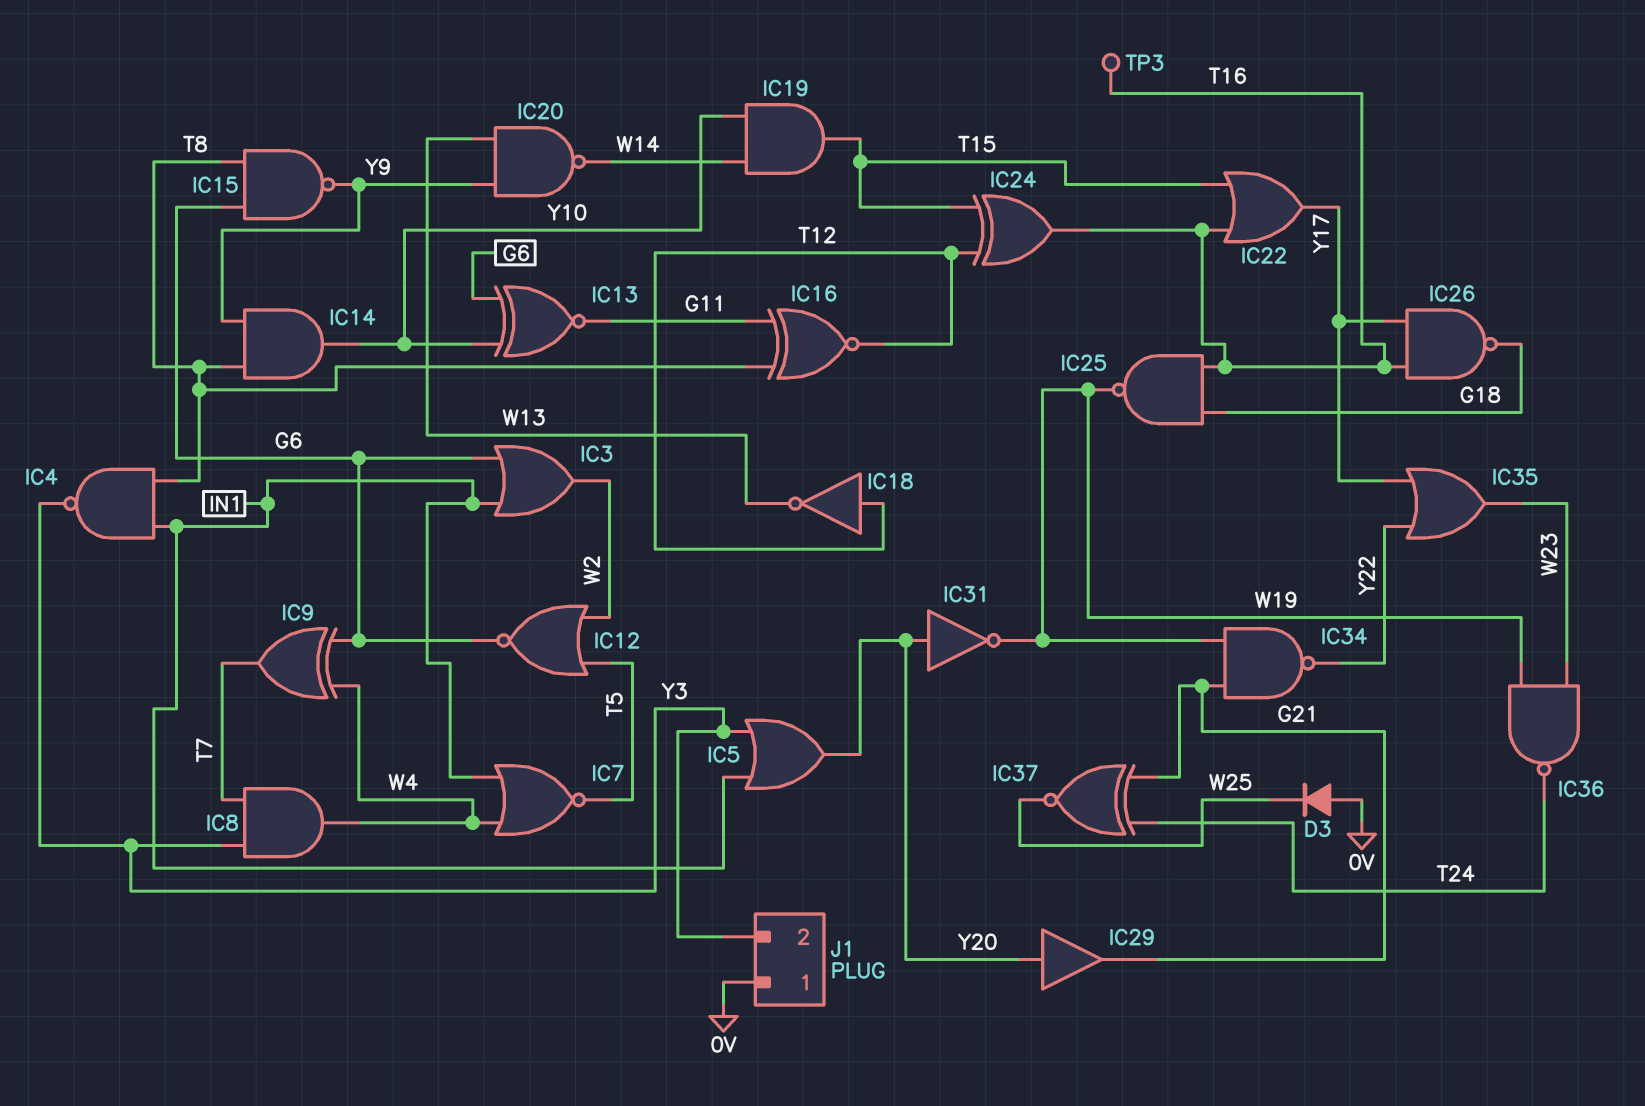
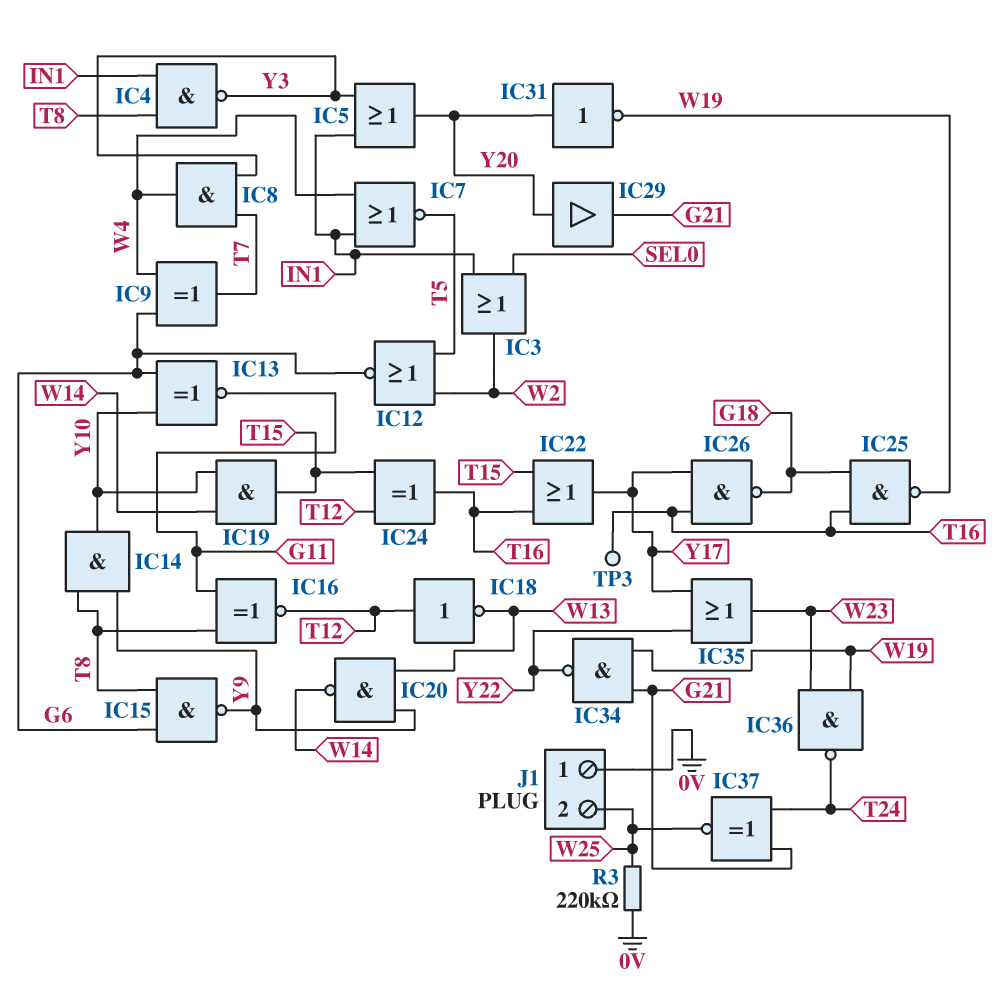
D3: diode (A 0V, K W25) -> none
IC3: OR (in G6, in IN1, out W2) -> OR (in IN1, in SEL0, out W2)
J1 pin 2: Y3 -> W25
R3: none -> 220k (0V, W25)

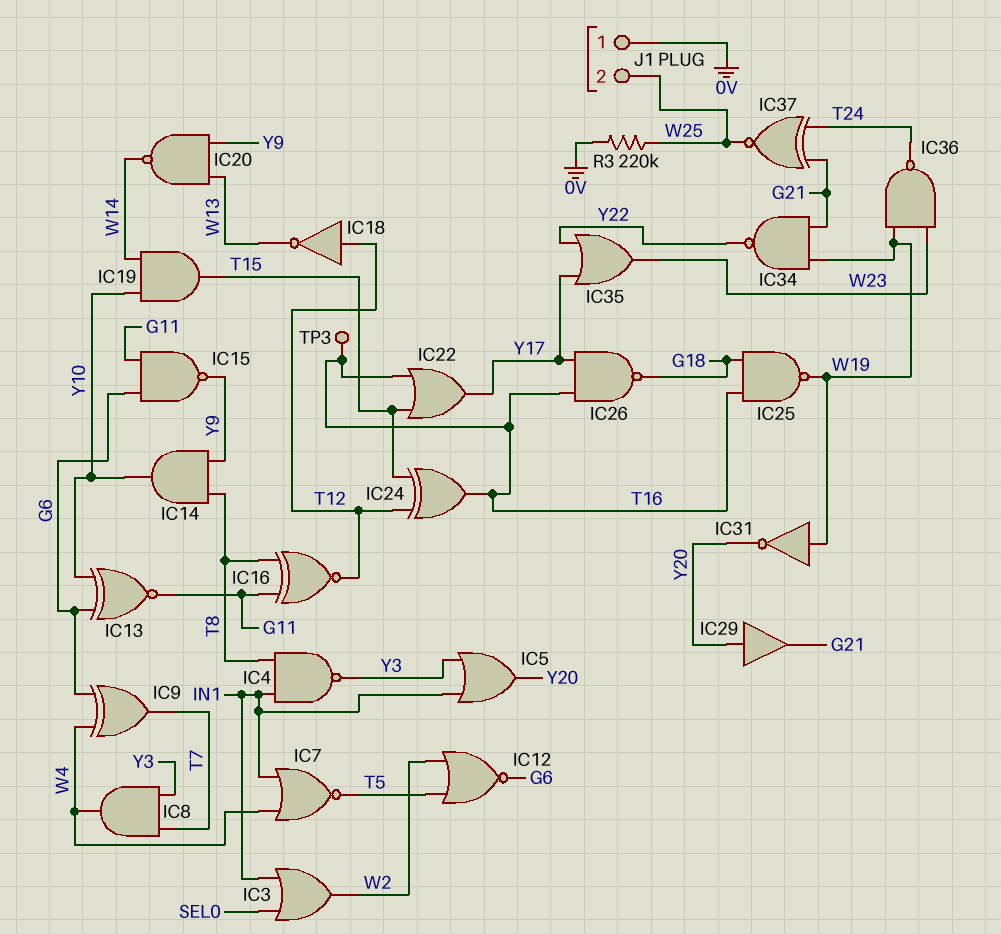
IC15: NAND (in G6, in T8, out Y9) -> NAND (in G6, in G11, out Y9)
IC31: NOT (in Y20, out W19) -> NOT (in W19, out Y20)

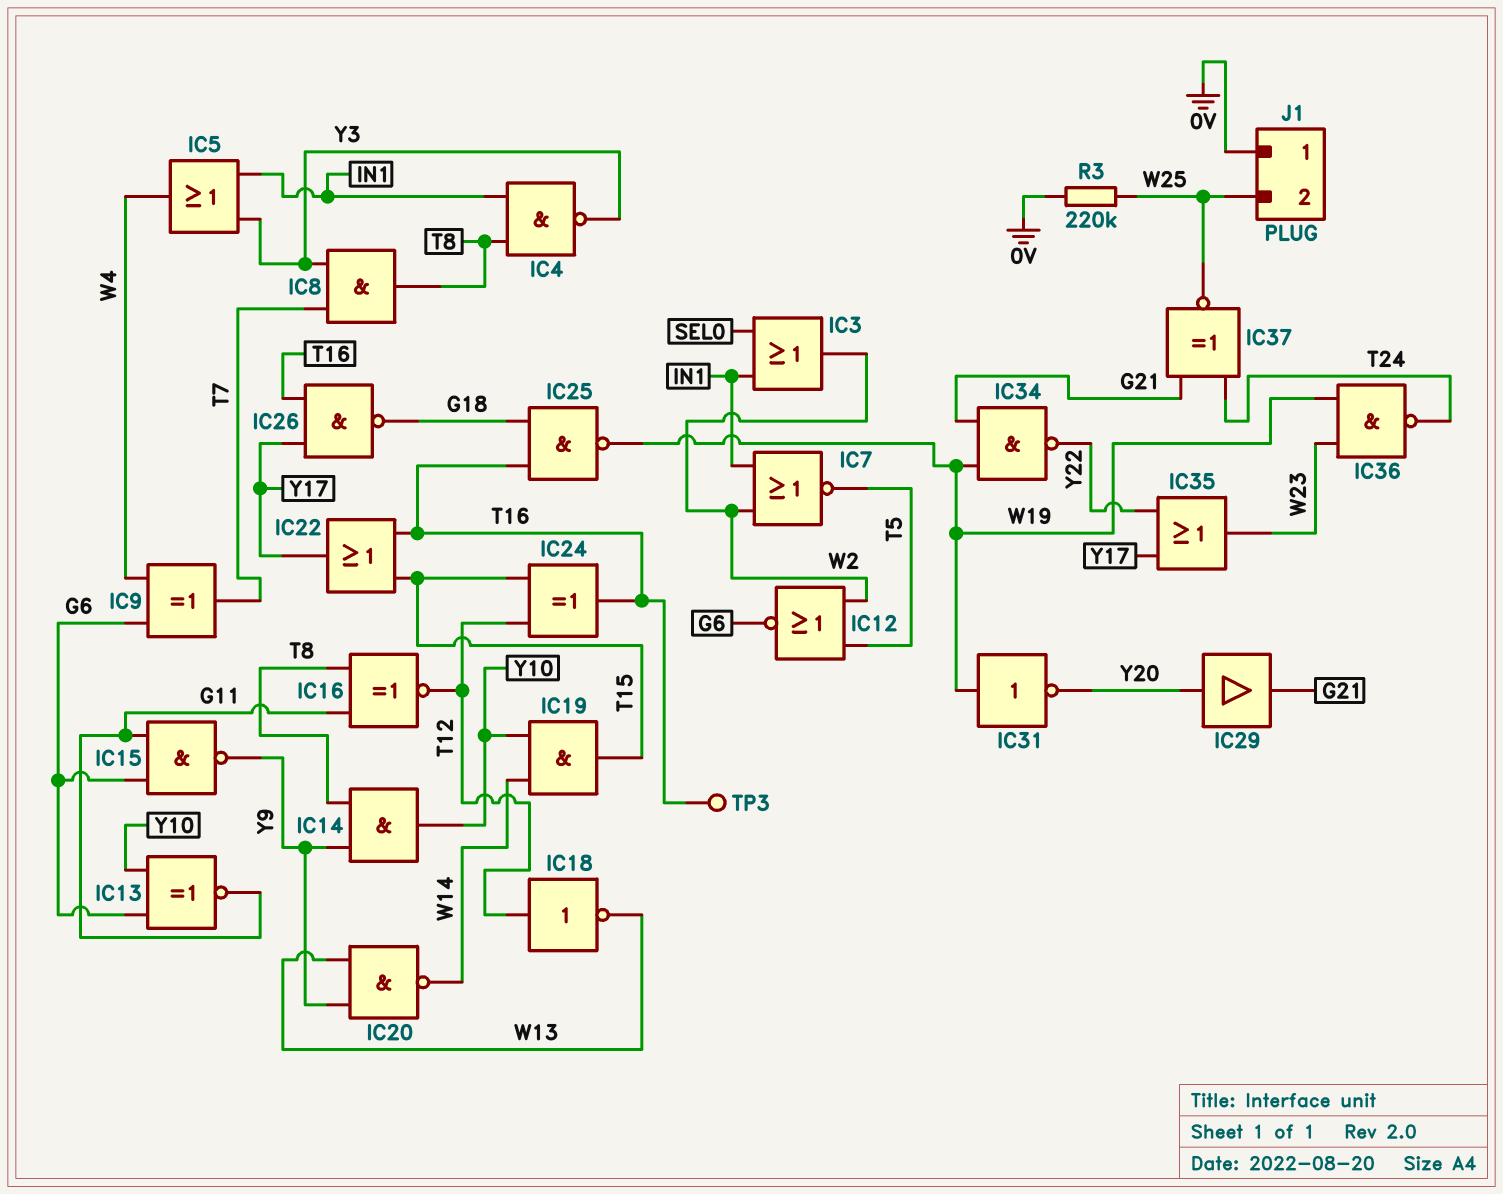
IC5: OR (in IN1, in Y3, out Y20) -> OR (in IN1, in Y3, out W4)
IC7: NOR (in IN1, in W4, out T5) -> NOR (in IN1, in W2, out T5)
IC8: AND (in T7, in Y3, out W4) -> AND (in T7, in Y3, out T8)

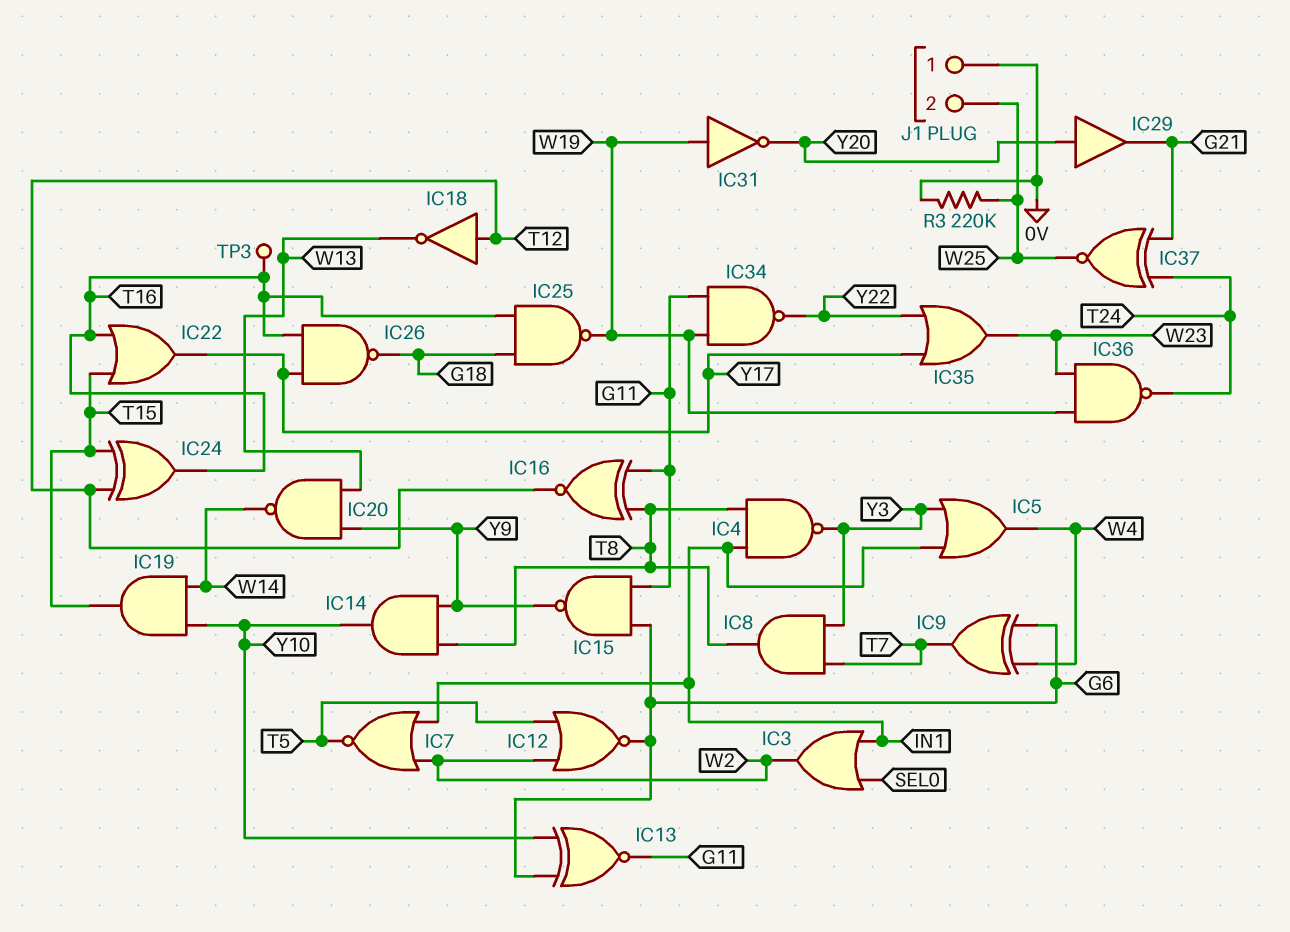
IC34: NAND (in G21, in W19, out Y22) -> NAND (in G11, in W19, out Y22)

